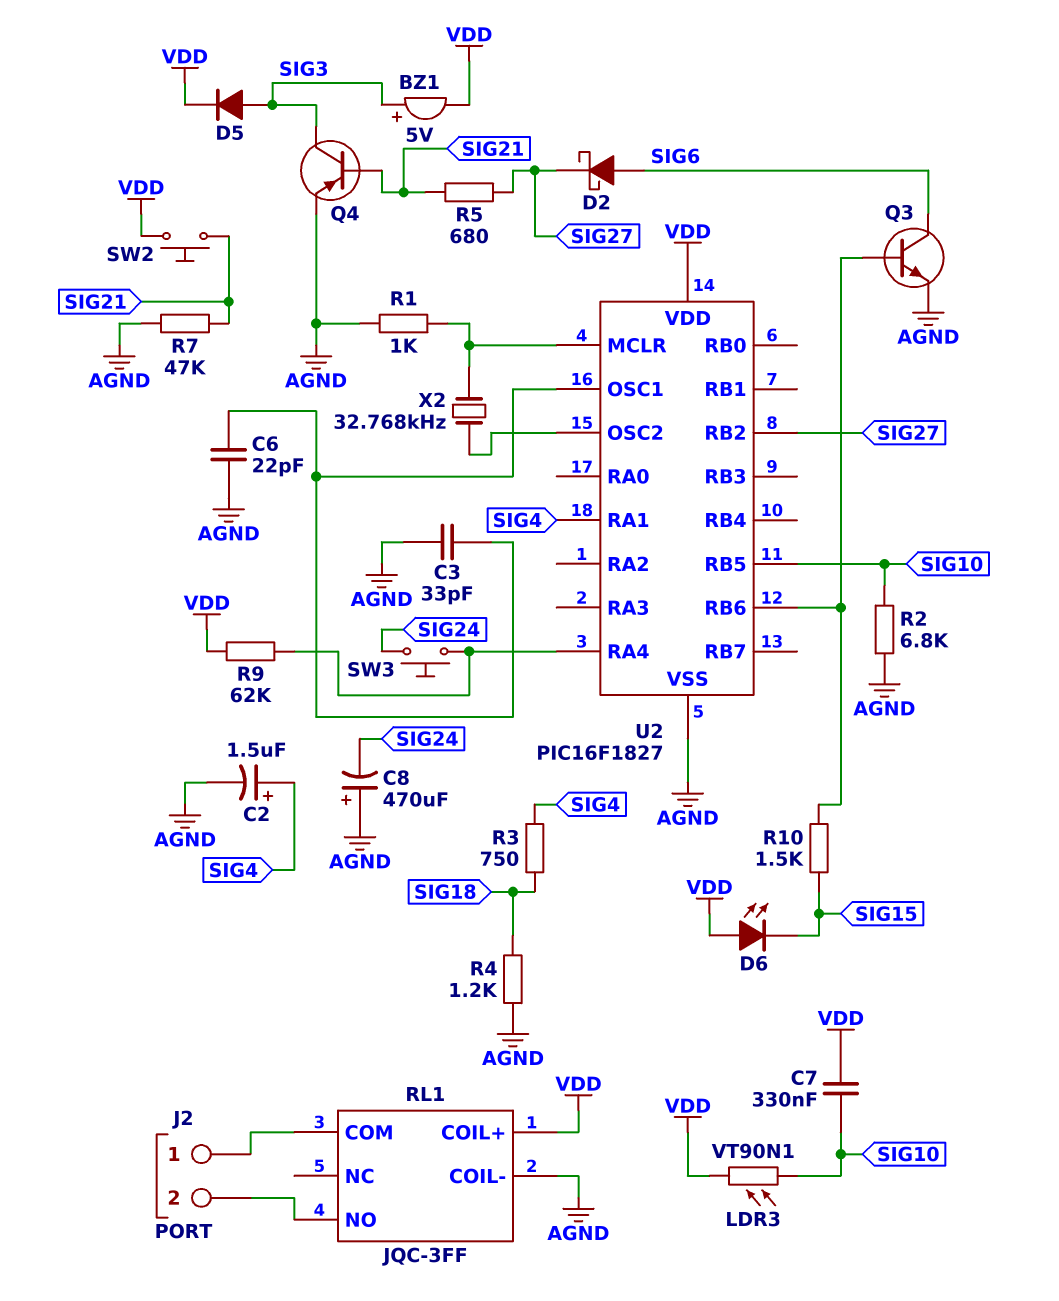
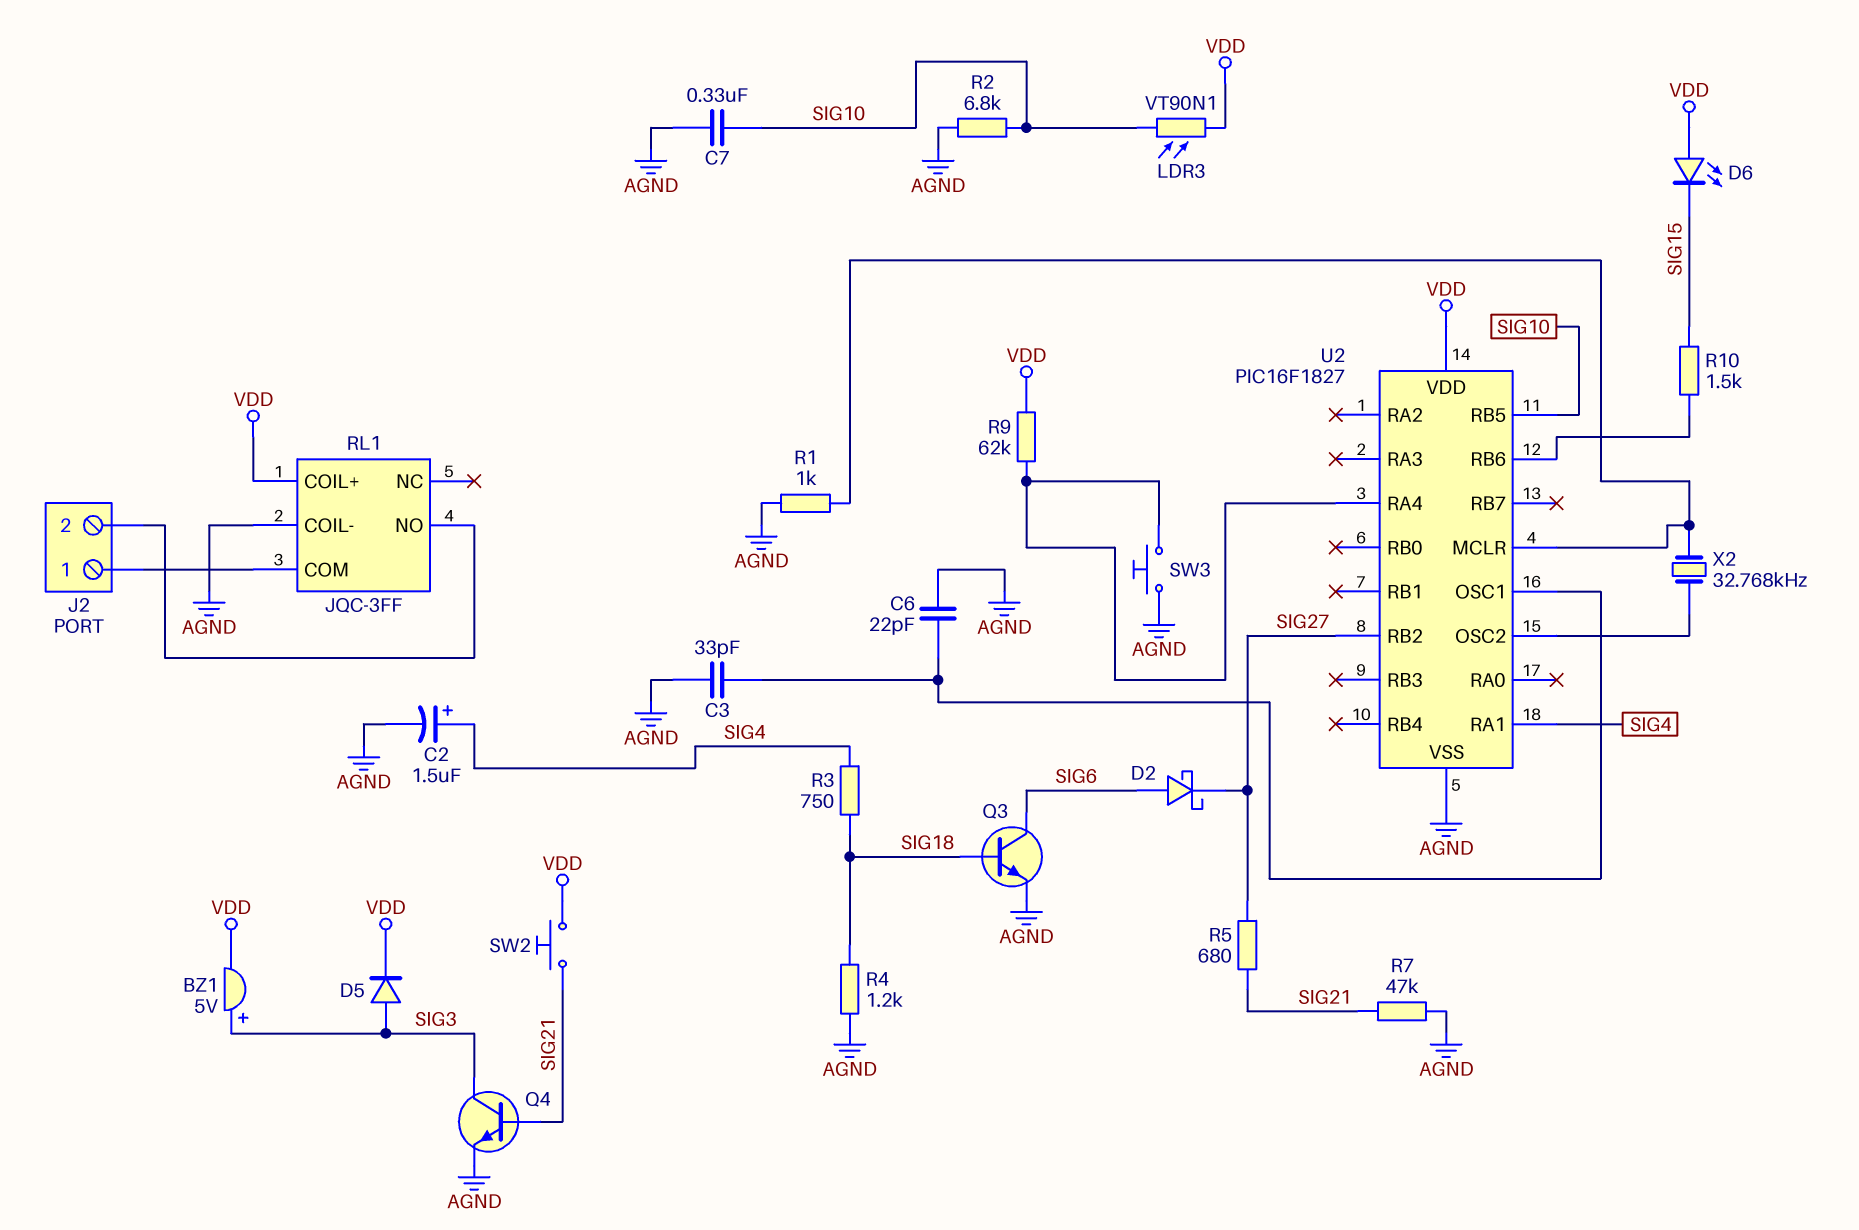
C7: 330nF (SIG10, VDD) -> 330nF (AGND, SIG10)
C8: 470uF (plus AGND, minus SIG24) -> none
Q3: NPN (B U2/RB6, C SIG6, E AGND) -> NPN (B SIG18, C SIG6, E AGND)
Q4: PNP (B SIG21, C SIG3, E AGND) -> NPN (B SIG21, C SIG3, E AGND)
SW3: button (SIG24, U2/RA4) -> button (AGND, U2/RA4)

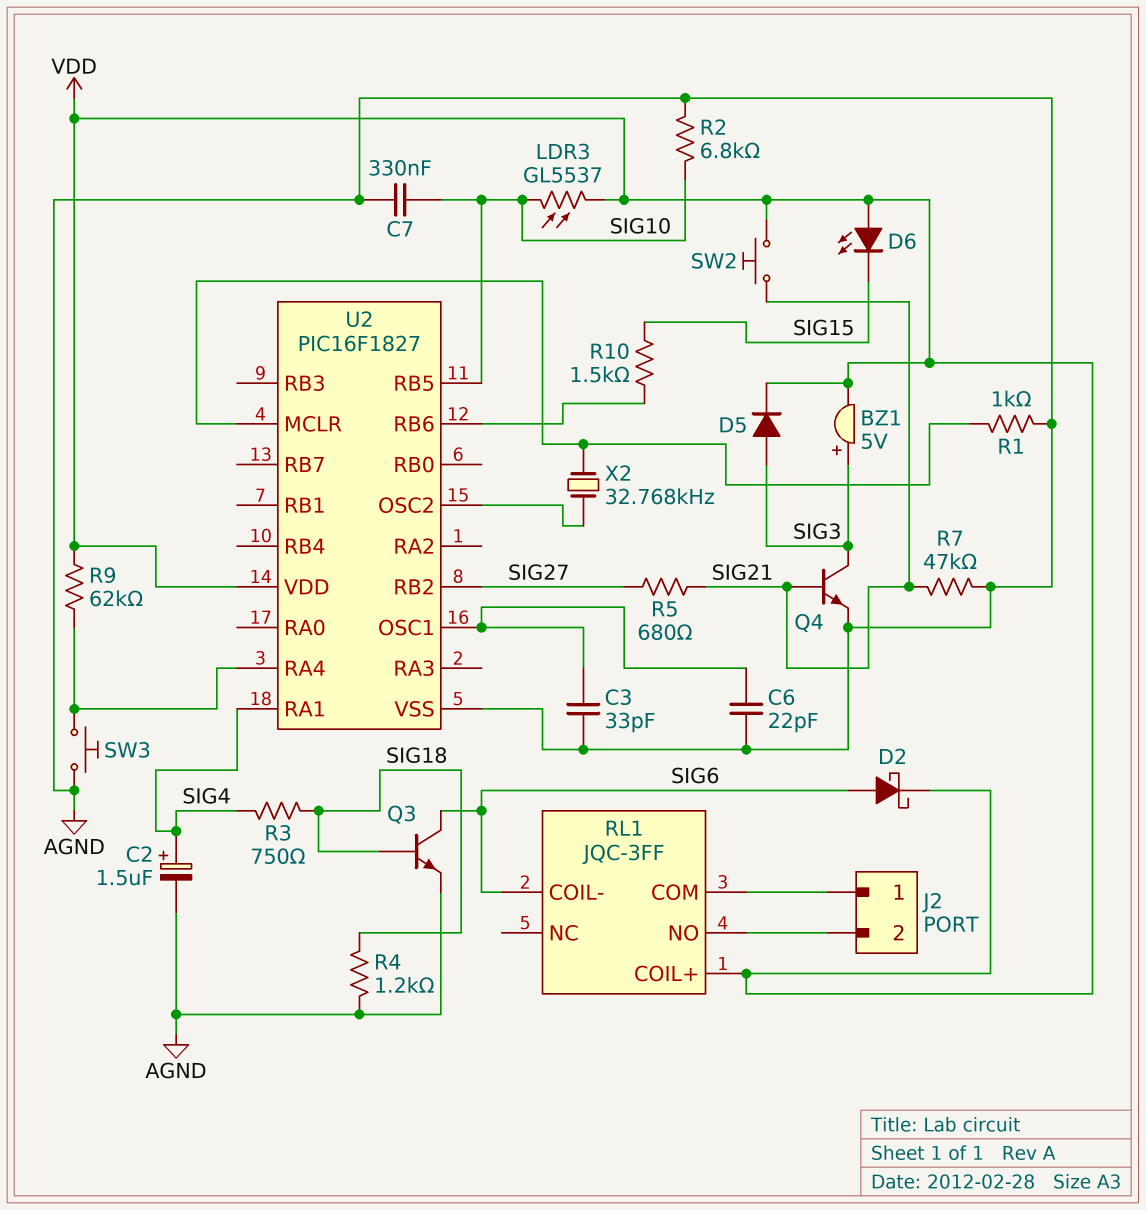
D2: schottky (A SIG6, K SIG27) -> schottky (A SIG6, K VDD)
LDR3: VT90N1 (SIG10, VDD) -> GL5537 (SIG10, VDD)
RL1 pin COIL-: AGND -> SIG6

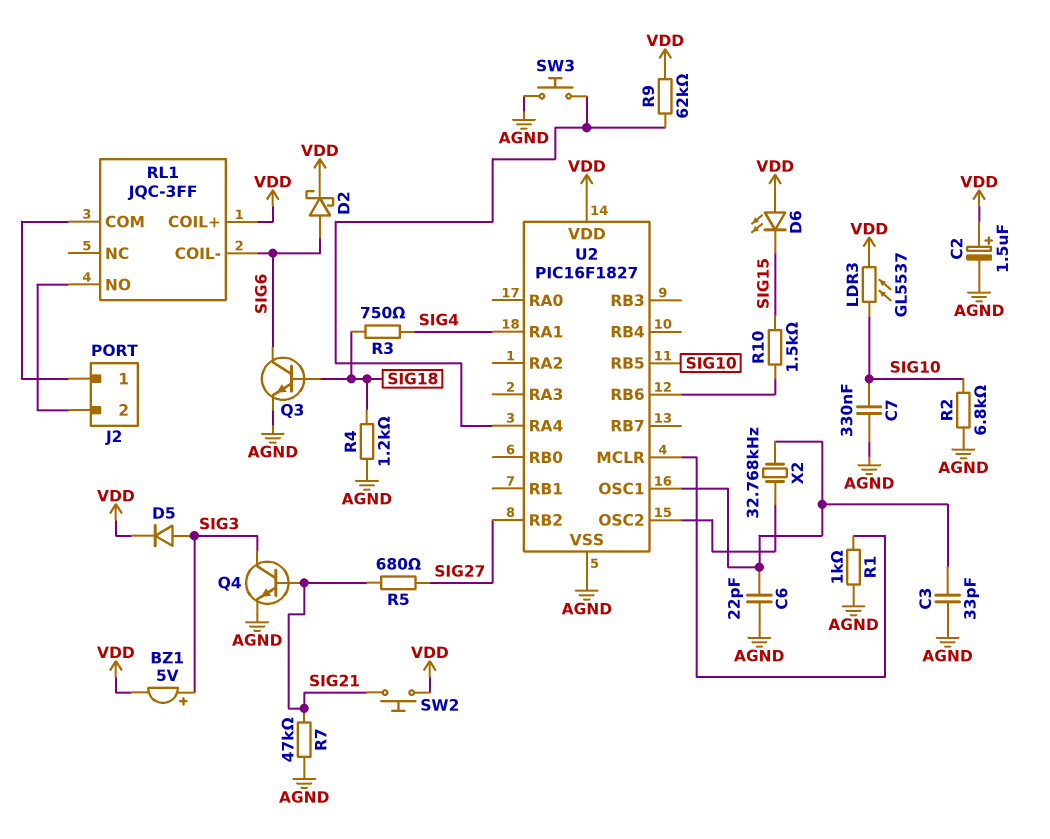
C2: 1.5uF (plus SIG4, minus AGND) -> 1.5uF (plus VDD, minus AGND)
X2: 32.768kHz (U2/MCLR, U2/OSC2) -> 32.768kHz (U2/OSC1, U2/OSC2)

